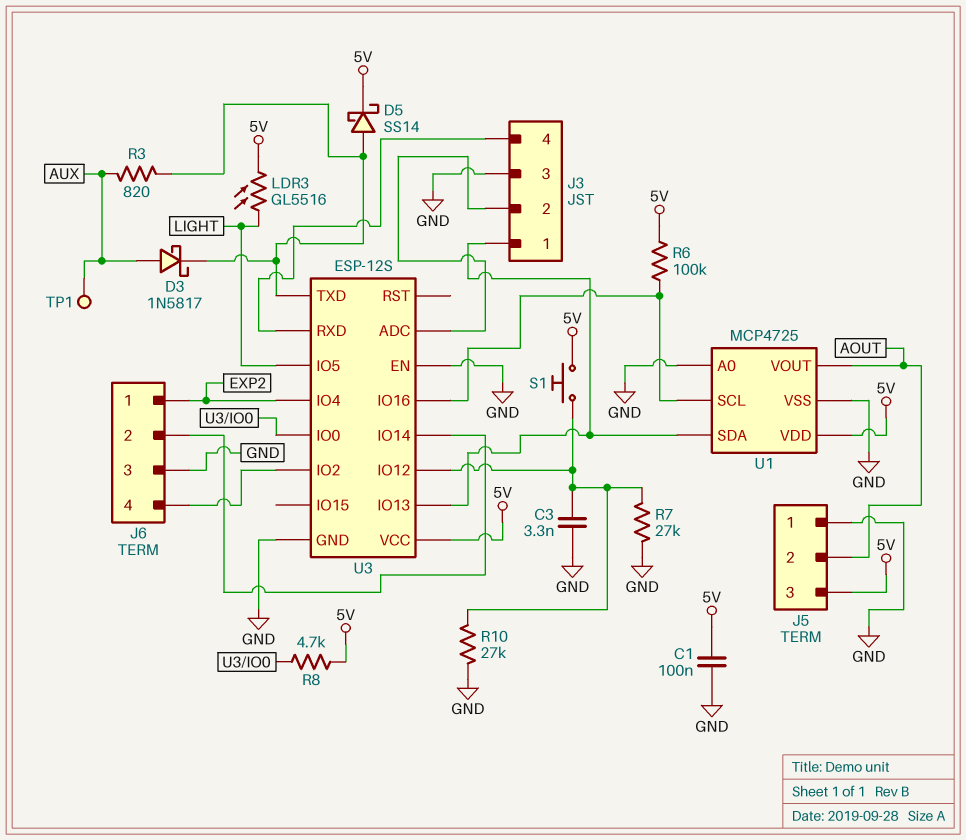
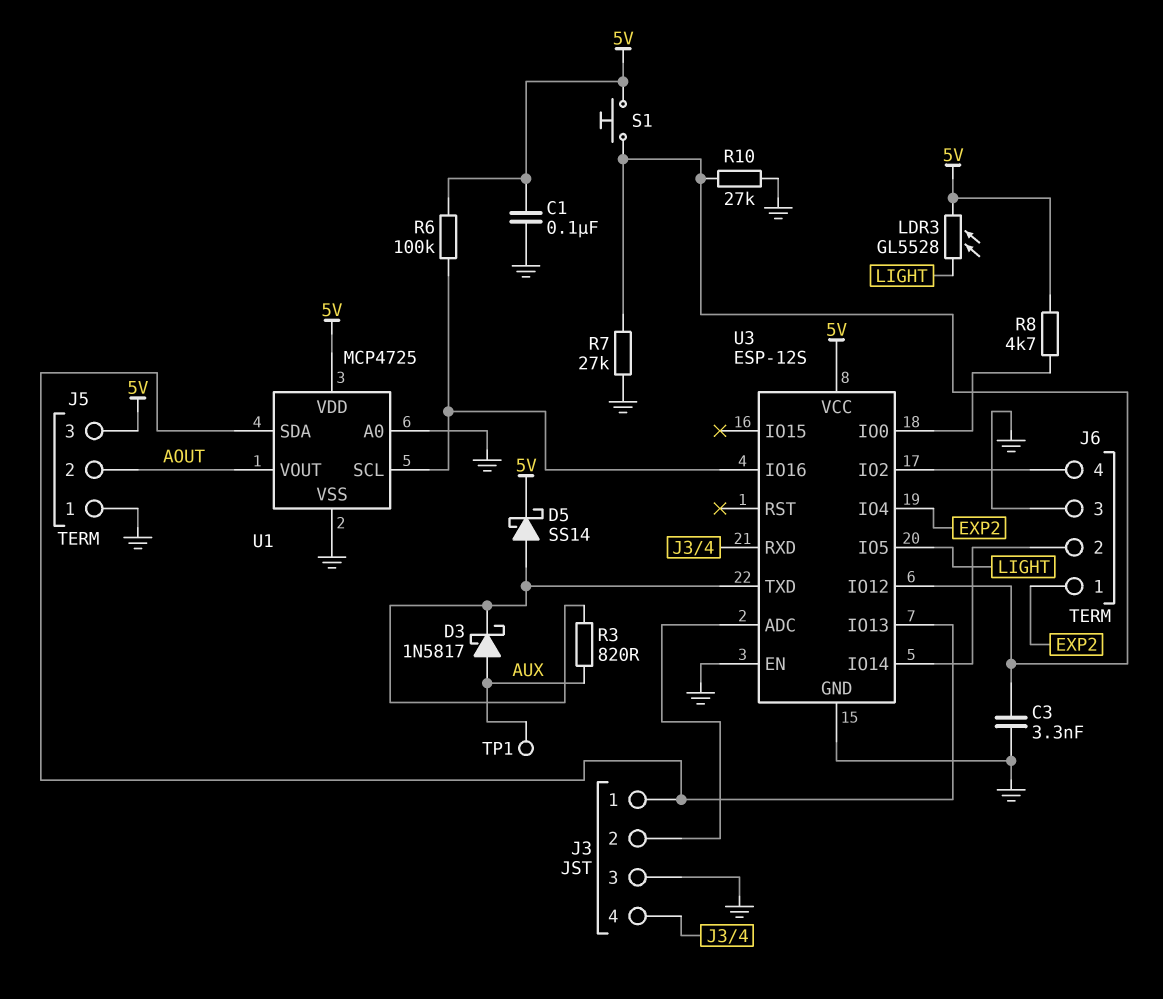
LDR3: GL5516 (5V, LIGHT) -> GL5528 (5V, LIGHT)

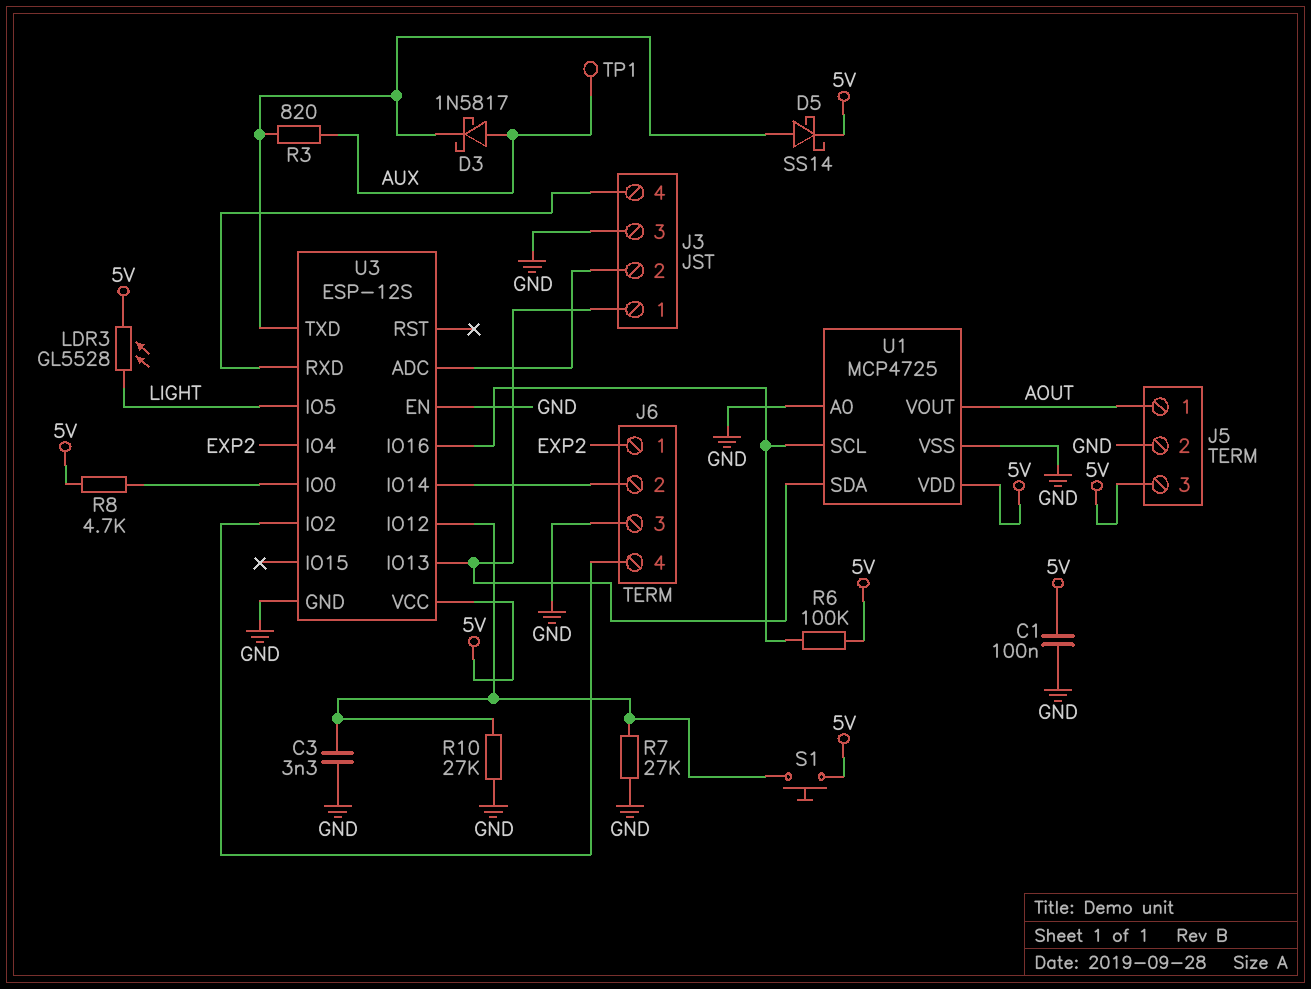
J5 pin 1: GND -> AOUT
J5 pin 2: AOUT -> GND

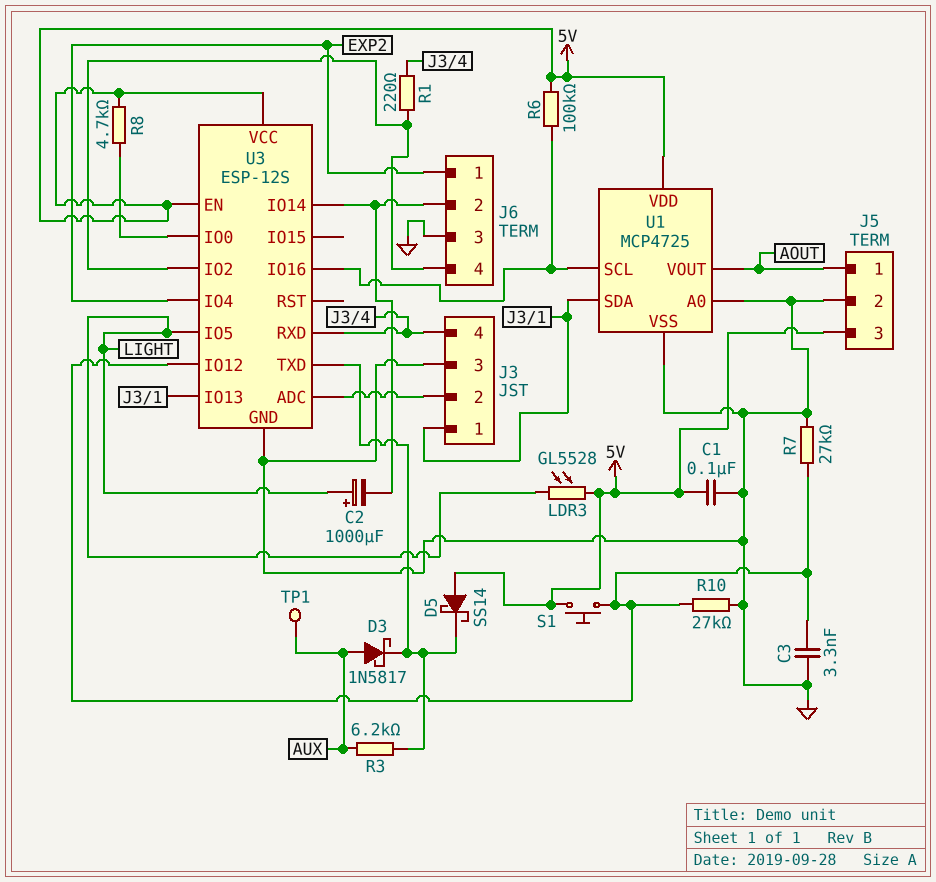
C2: none -> 1000uF (plus LIGHT, minus J6/2)
D5: schottky SS14 (A U3/TXD, K 5V) -> schottky SS14 (A 5V, K U3/TXD)
R1: none -> 220 (J3/4, J6/4)
R3: 820 (AUX, U3/TXD) -> 6.2k (AUX, U3/TXD)
U3 pin EN: GND -> 5V

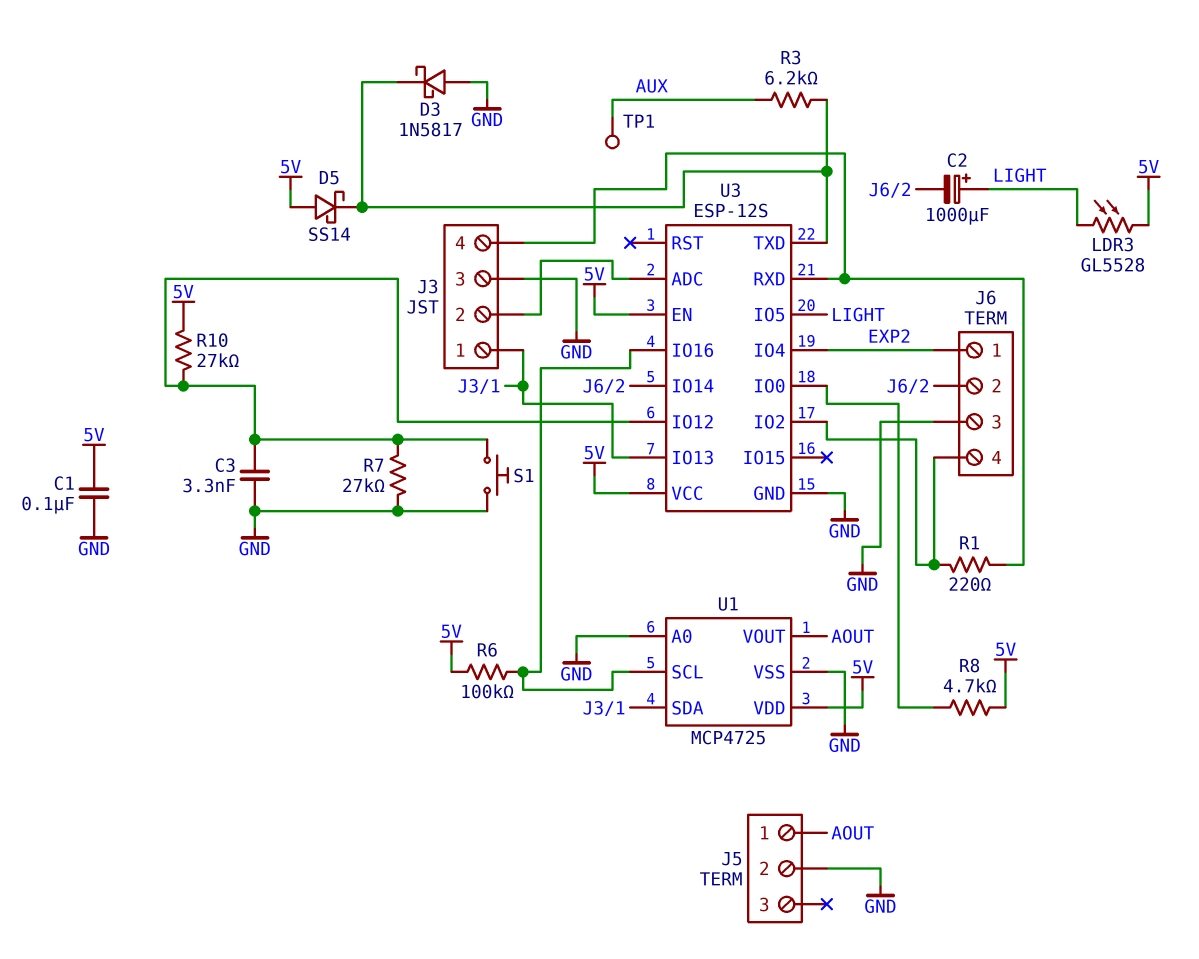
D3: schottky 1N5817 (A AUX, K U3/TXD) -> schottky 1N5817 (A GND, K U3/TXD)
J5 pin 3: 5V -> none
R10: 27k (GND, U3/IO12) -> 27k (5V, U3/IO12)
S1: button (5V, U3/IO12) -> button (GND, U3/IO12)

